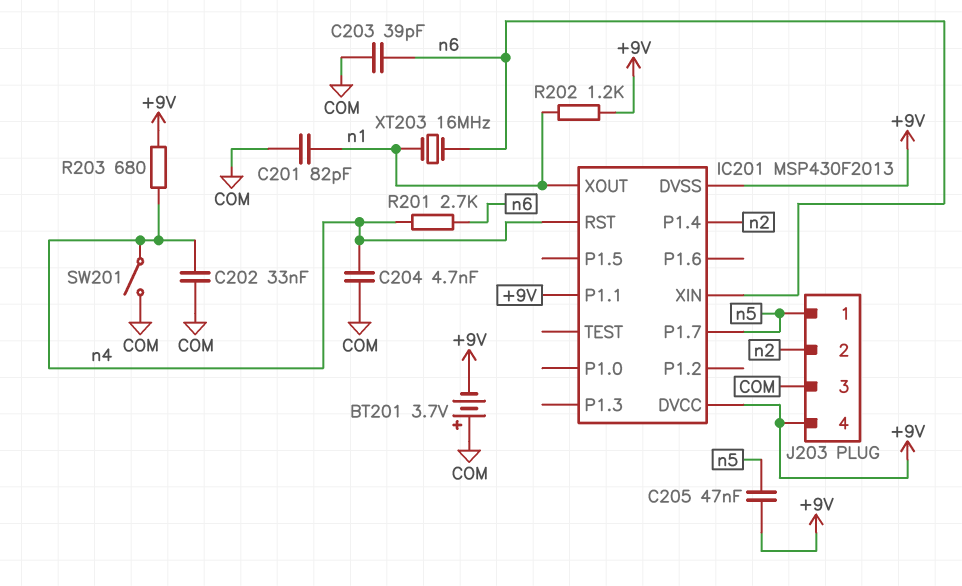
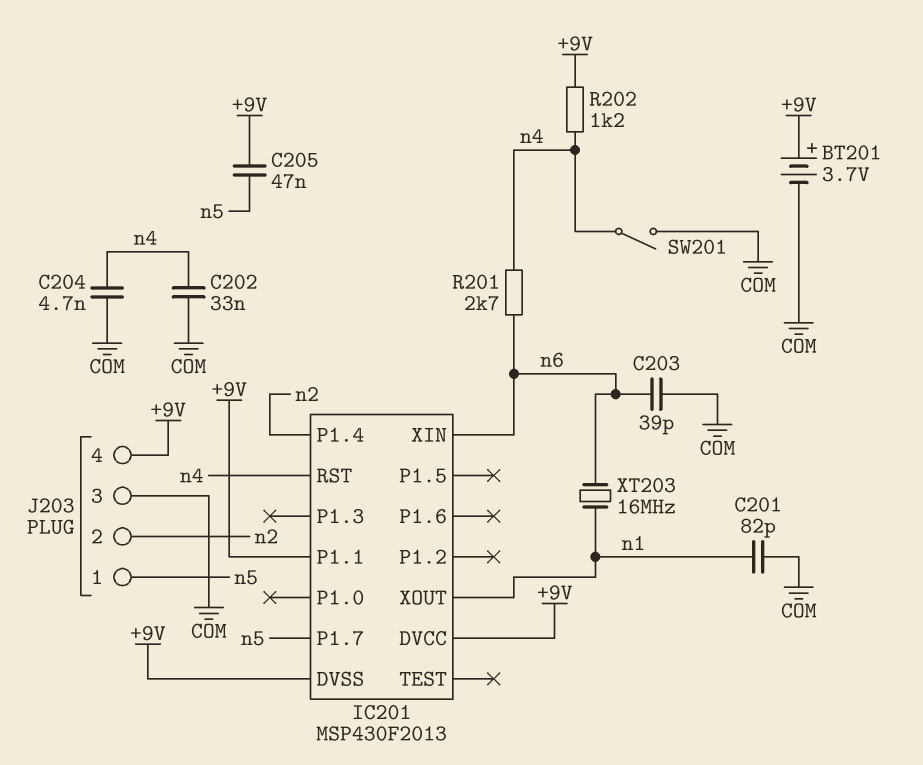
BT201: 3.7V (plus COM, minus +9V) -> 3.7V (plus +9V, minus COM)
R202: 1.2k (+9V, n1) -> 1.2k (+9V, n4)
R203: 680 (+9V, n4) -> none

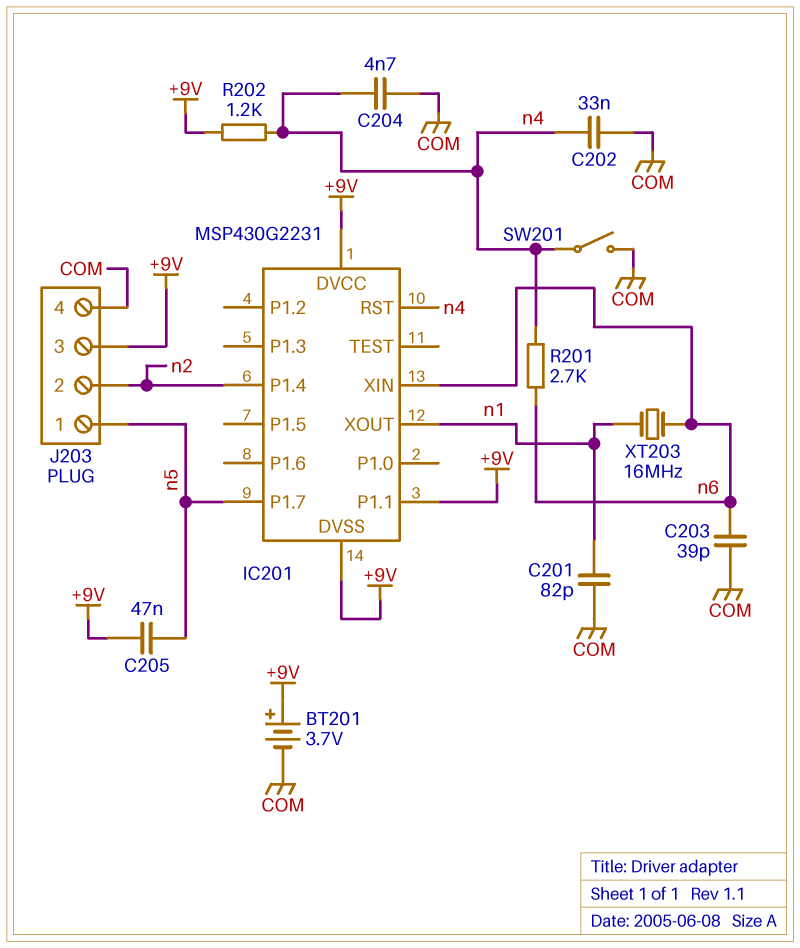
IC201: MSP430F2013 -> MSP430G2231
J203 pin 3: COM -> +9V
J203 pin 4: +9V -> COM

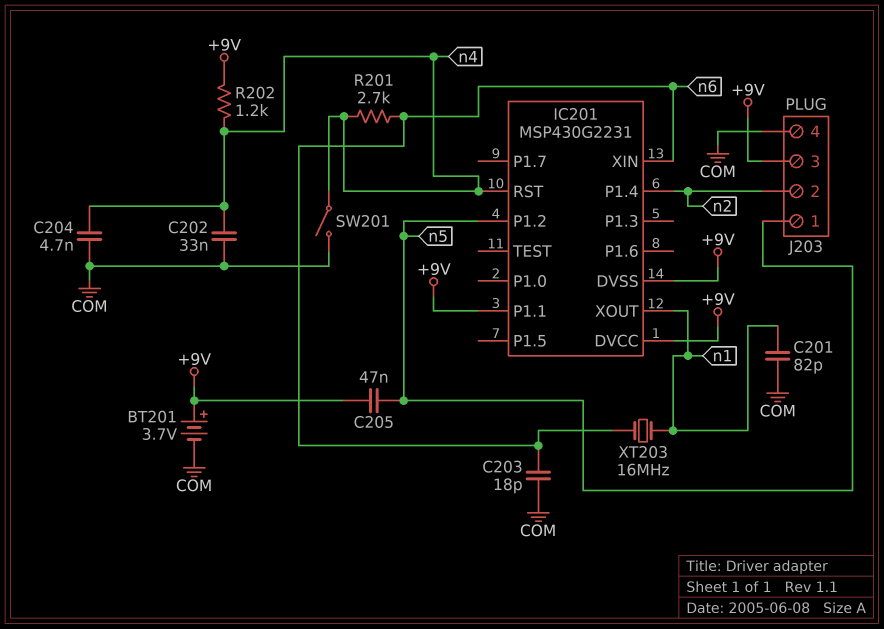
C203: 39pF (COM, n6) -> 18pF (COM, n6)
IC201 pin P1.2: none -> n5
IC201 pin P1.7: n5 -> none

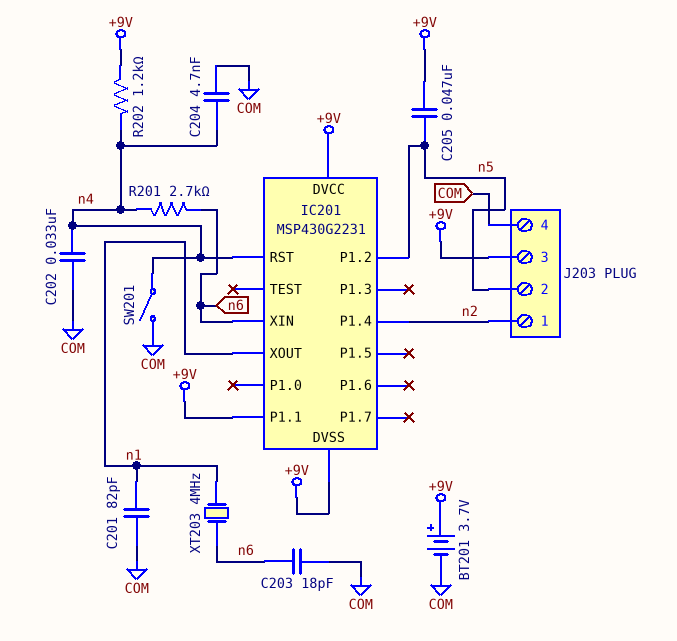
J203 pin 1: n5 -> n2
J203 pin 2: n2 -> n5
XT203: 16MHz (n1, n6) -> 4MHz (n1, n6)

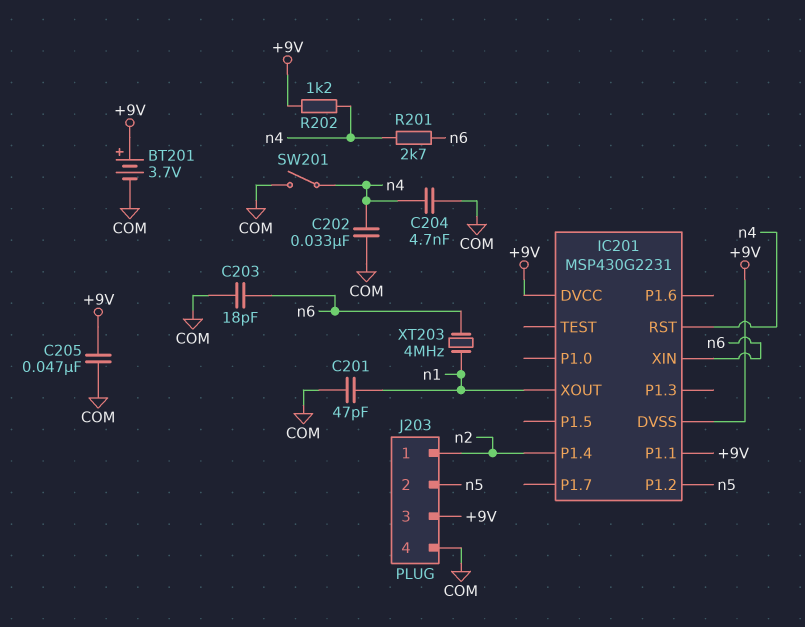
C201: 82pF (COM, n1) -> 47pF (COM, n1)
C205: 47nF (+9V, n5) -> 47nF (+9V, COM)

